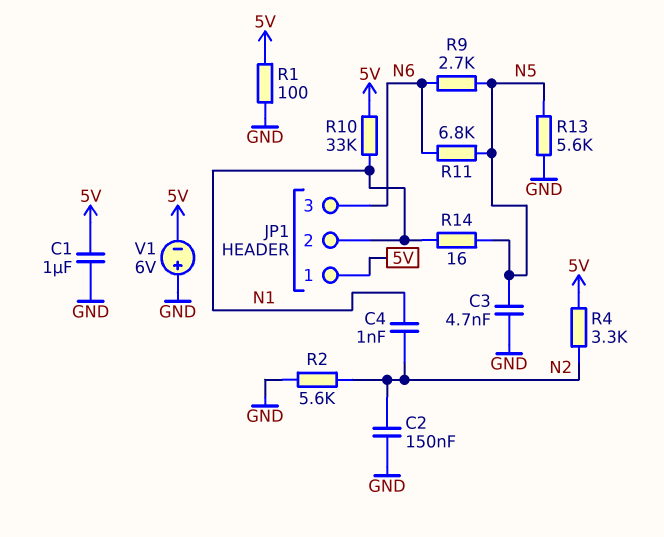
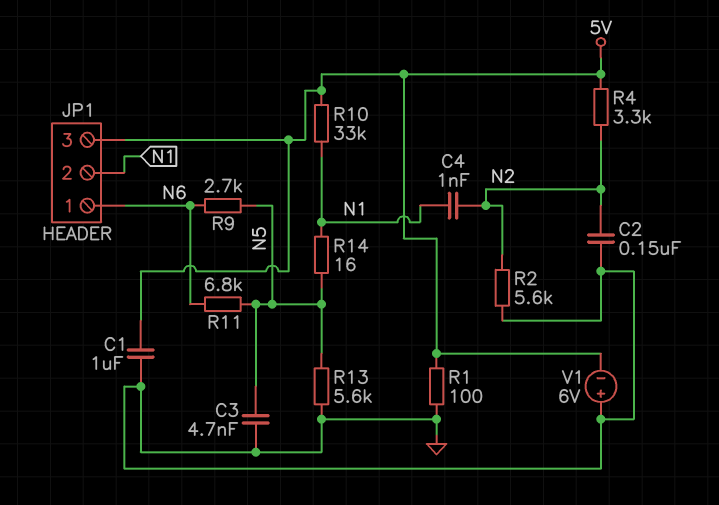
JP1 pin 1: 5V -> N6
JP1 pin 3: N6 -> 5V

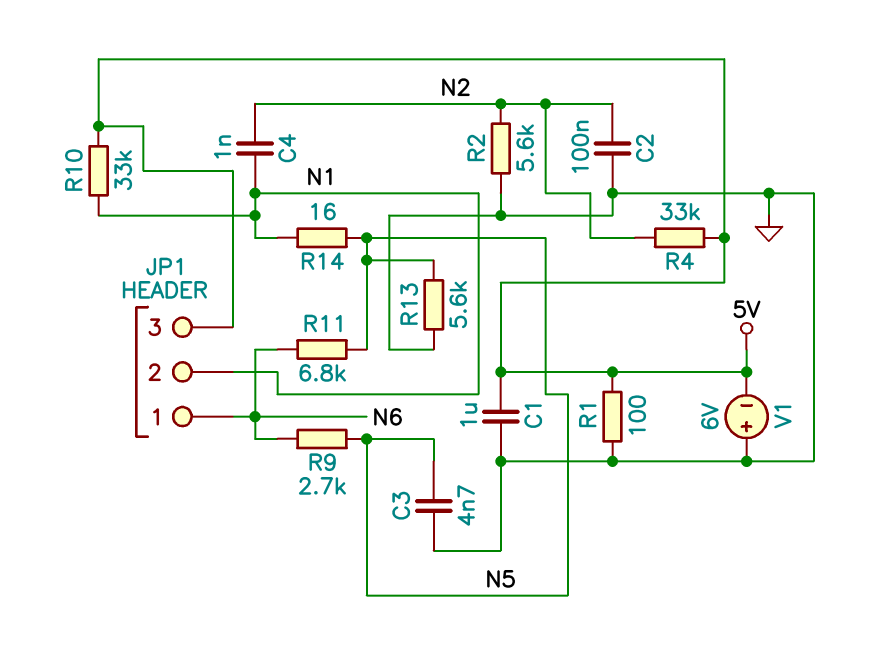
C2: 150nF (GND, N2) -> 100nF (GND, N2)
R4: 3.3k (5V, N2) -> 33k (5V, N2)

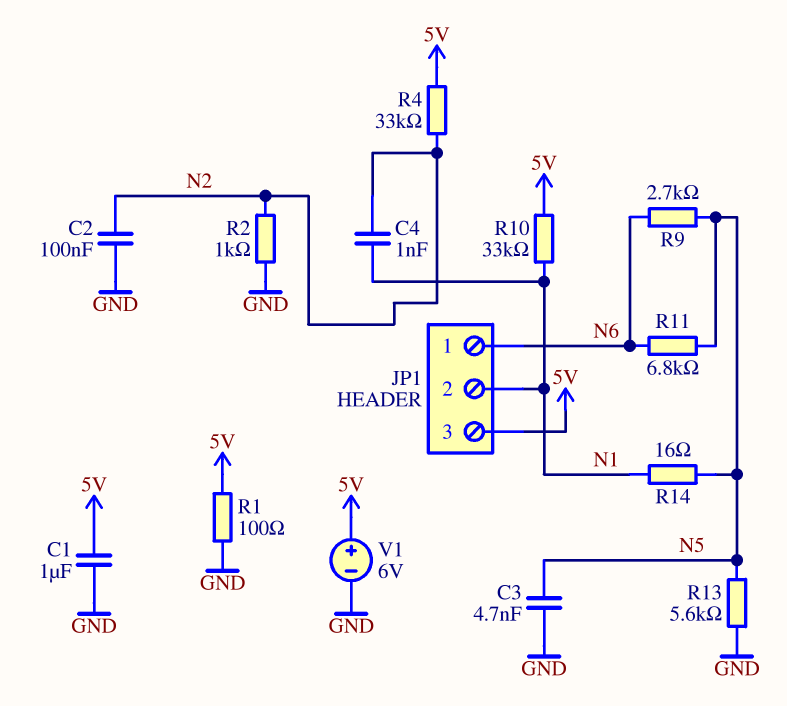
R2: 5.6k (GND, N2) -> 1k (GND, N2)
V1: 6V (plus GND, minus 5V) -> 6V (plus 5V, minus GND)

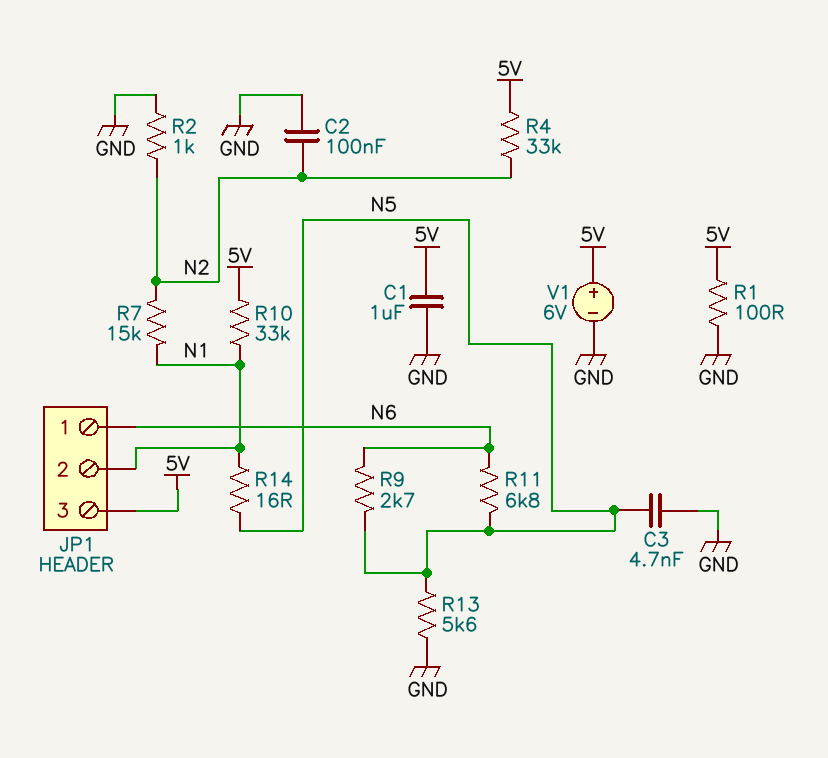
C4: 1nF (N1, N2) -> none
R7: none -> 15k (N1, N2)

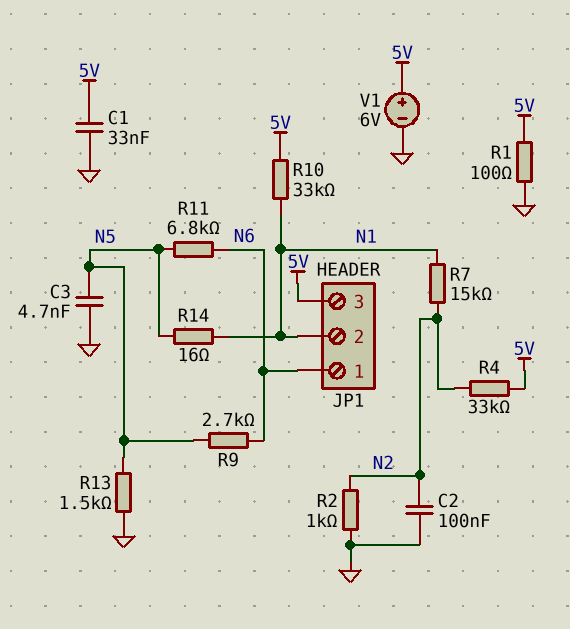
C1: 1uF (5V, GND) -> 33nF (5V, GND)
R13: 5.6k (GND, N5) -> 1.5k (GND, N5)

